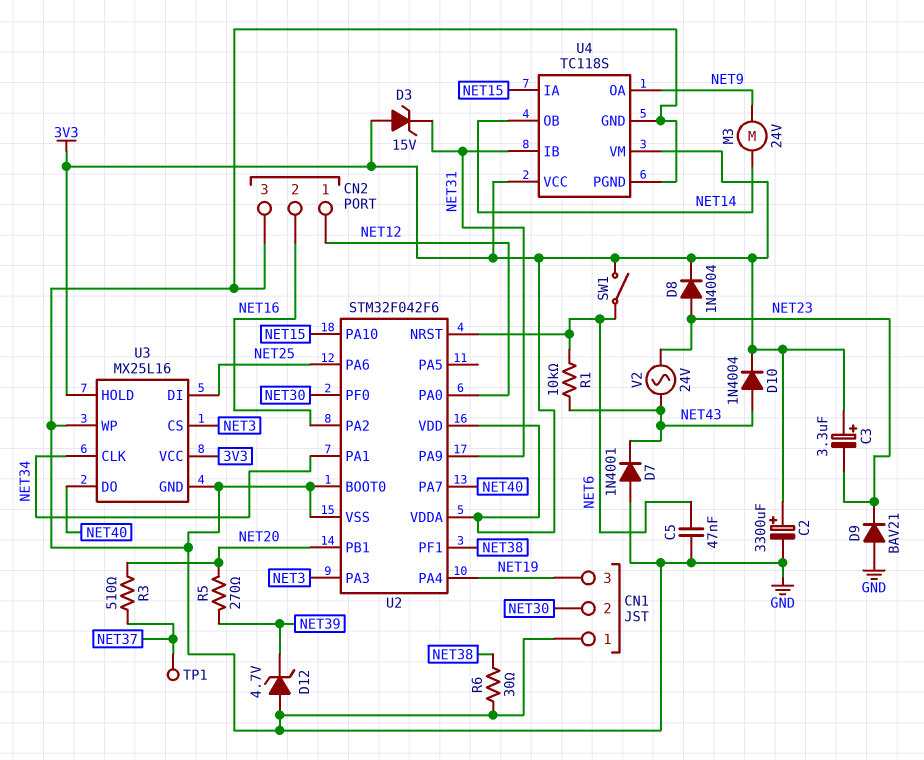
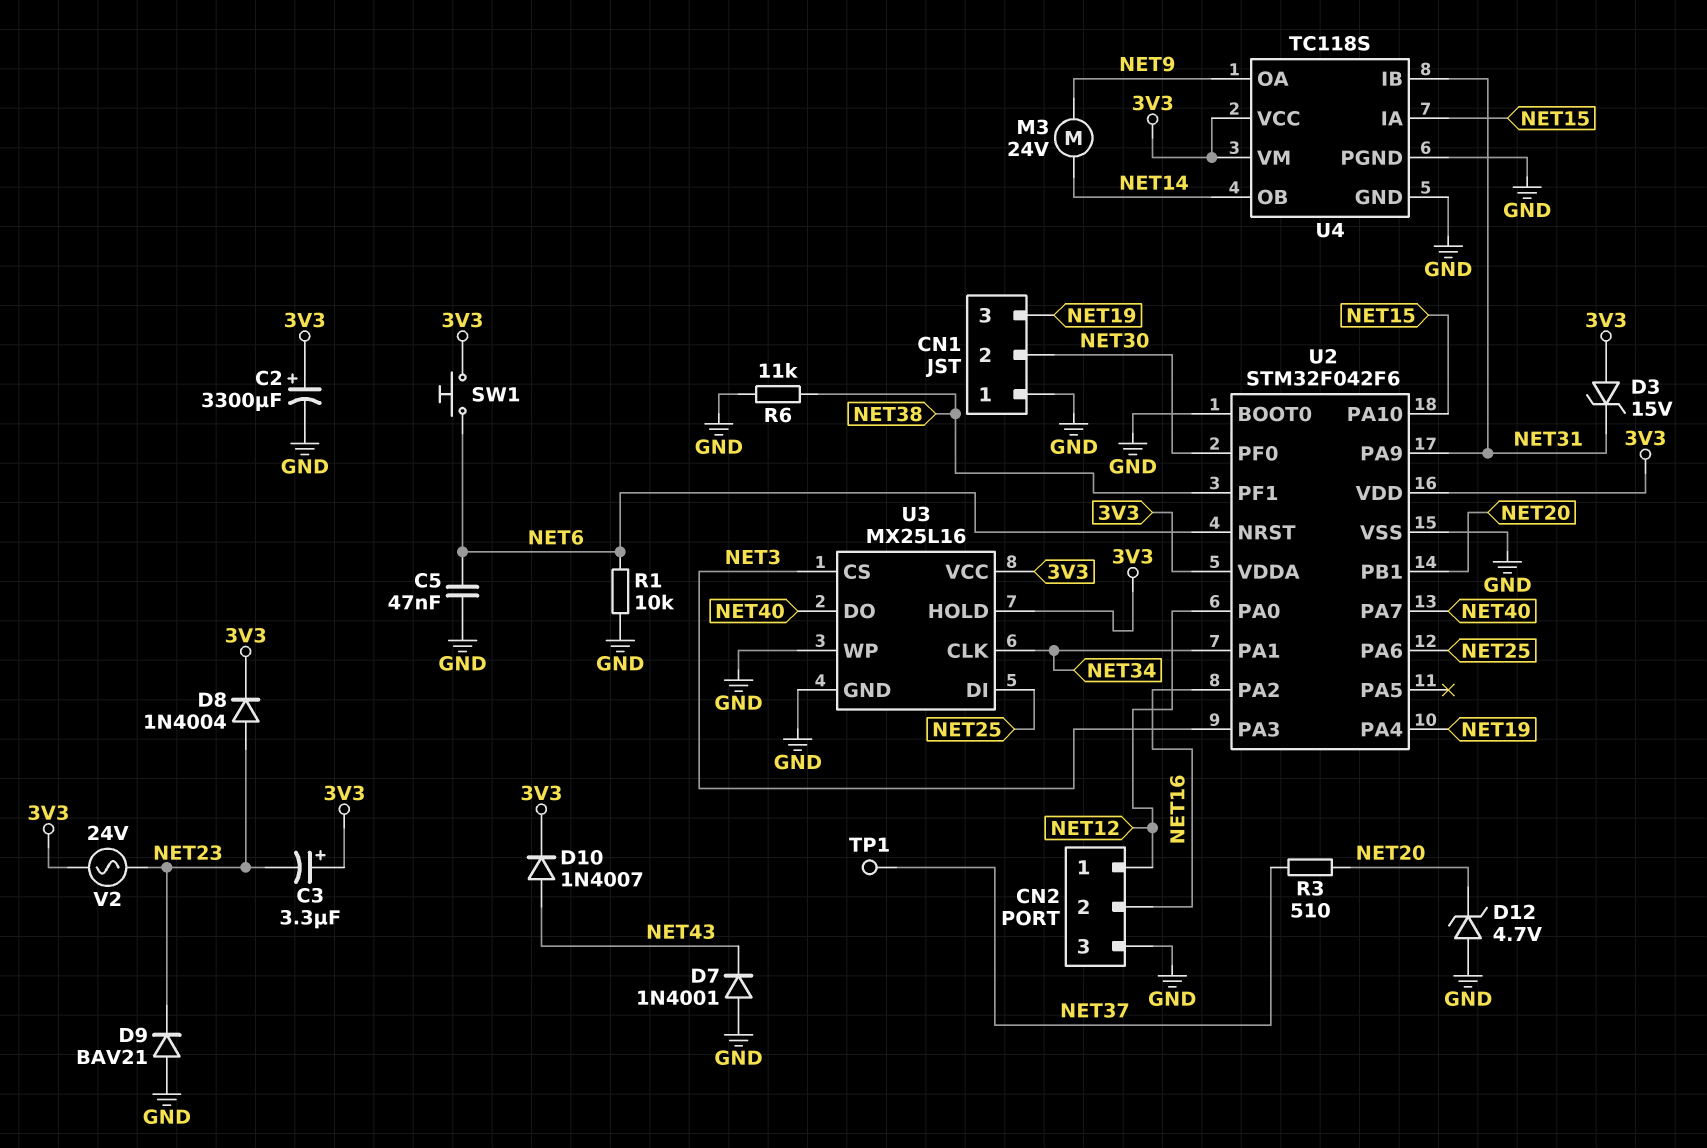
D10: diode 1N4004 (A NET43, K 3V3) -> diode 1N4007 (A NET43, K 3V3)
D12: zener 4.7V (A GND, K NET39) -> zener 4.7V (A GND, K NET20)
R1: 10k (NET6, NET43) -> 10k (GND, NET6)
R5: 270 (NET20, NET39) -> none
R6: 30 (GND, NET38) -> 11k (GND, NET38)
SW1: switch (3V3, NET6) -> button (3V3, NET6)
V2: AC 24V (NET23, NET43) -> AC 24V (3V3, NET23)

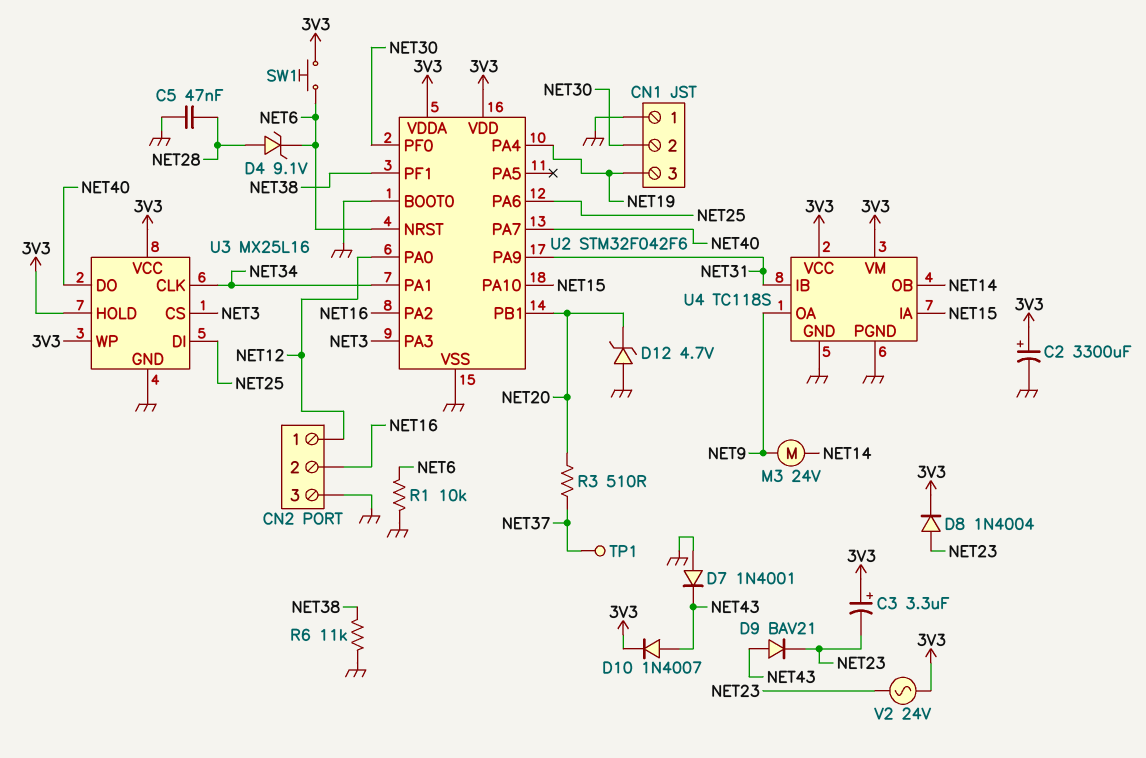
C5: 47nF (GND, NET6) -> 47nF (GND, NET28)
D3: zener 15V (A 3V3, K NET31) -> none
D4: none -> zener 9.1V (A NET28, K NET6)
D9: diode BAV21 (A GND, K NET23) -> diode BAV21 (A NET43, K NET23)
U3 pin WP: GND -> 3V3

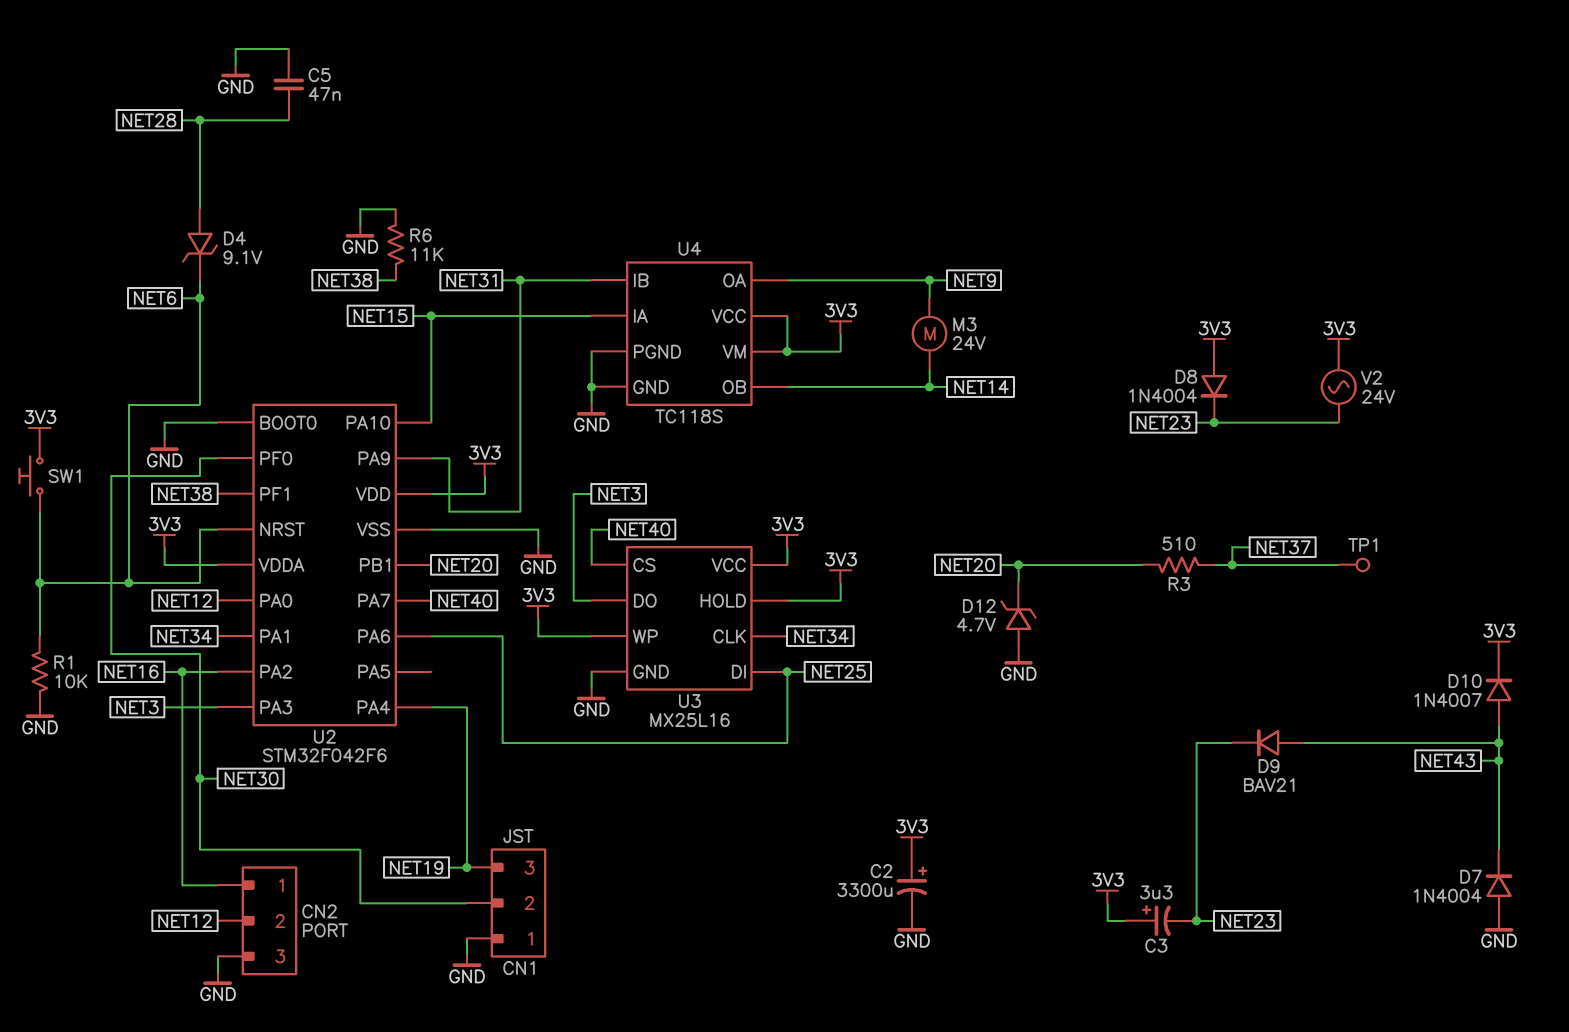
CN2 pin 1: NET12 -> NET16
CN2 pin 2: NET16 -> NET12
D7: diode 1N4001 (A GND, K NET43) -> diode 1N4004 (A GND, K NET43)
D8: diode 1N4004 (A NET23, K 3V3) -> diode 1N4004 (A 3V3, K NET23)
U3 pin CS: NET3 -> NET40
U3 pin DO: NET40 -> NET3

